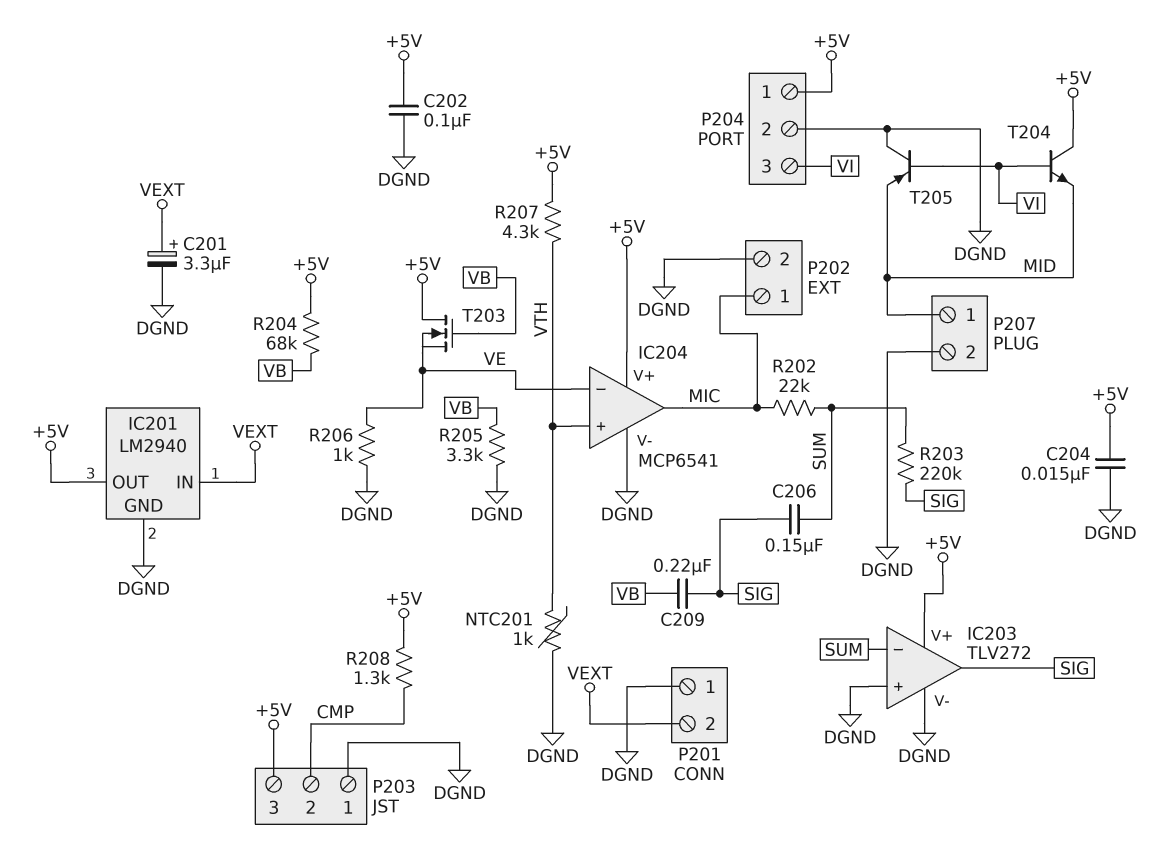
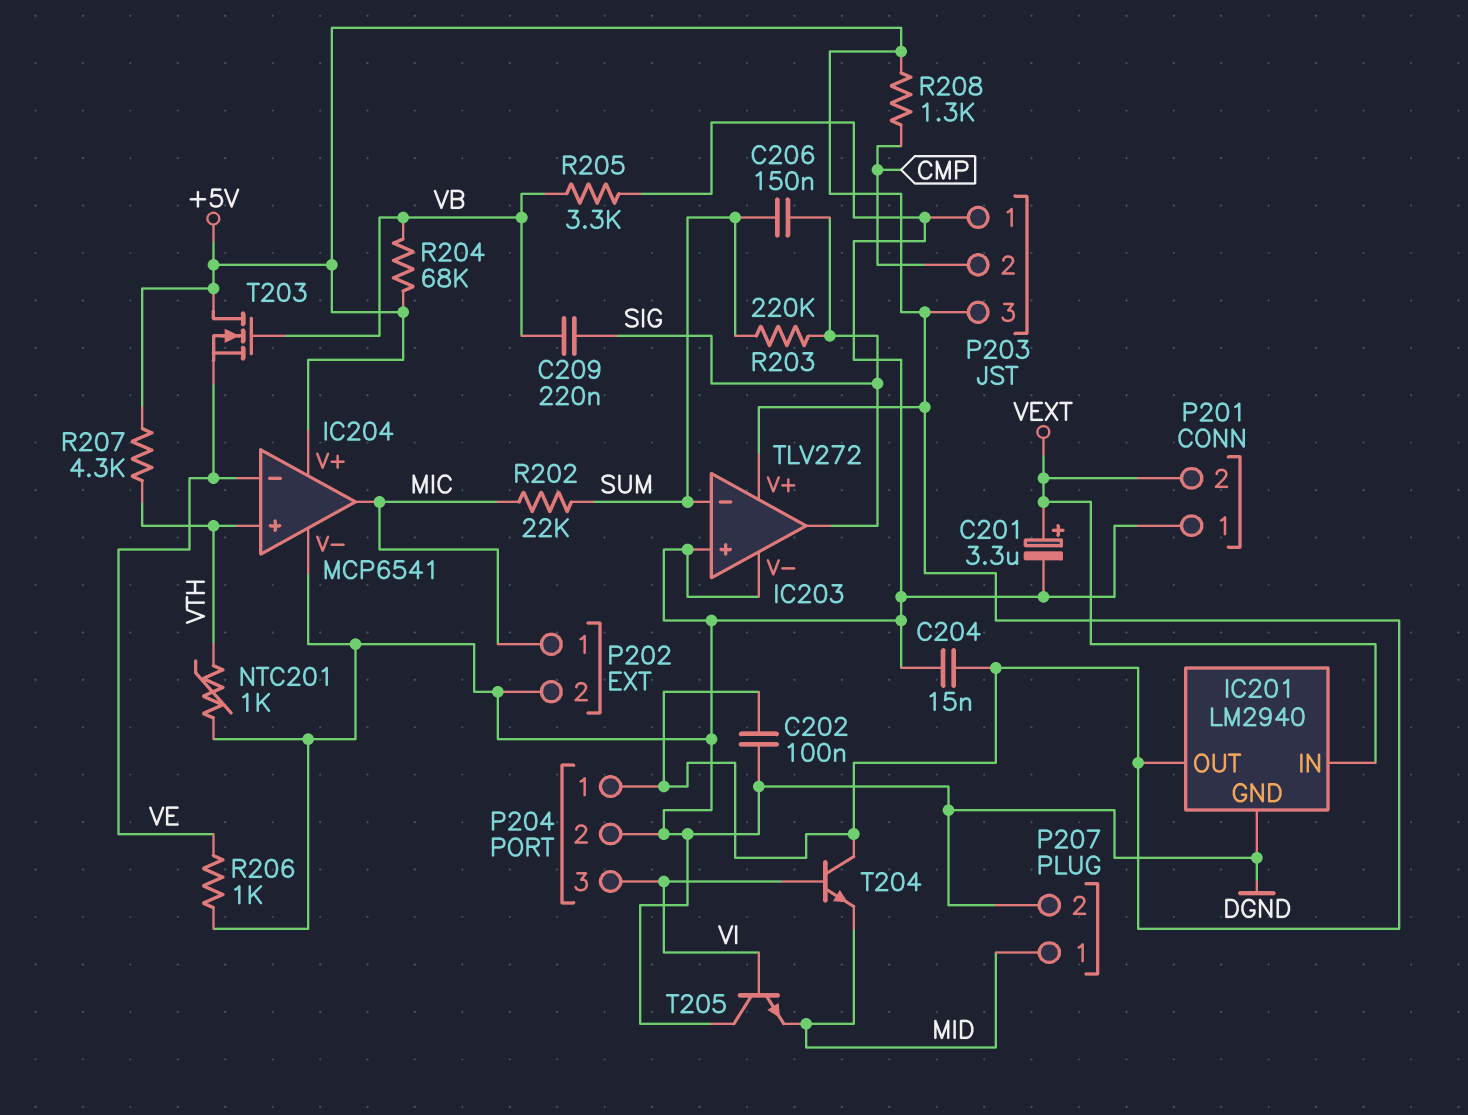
T205: PNP (B VI, C DGND, E MID) -> NPN (B VI, C DGND, E MID)

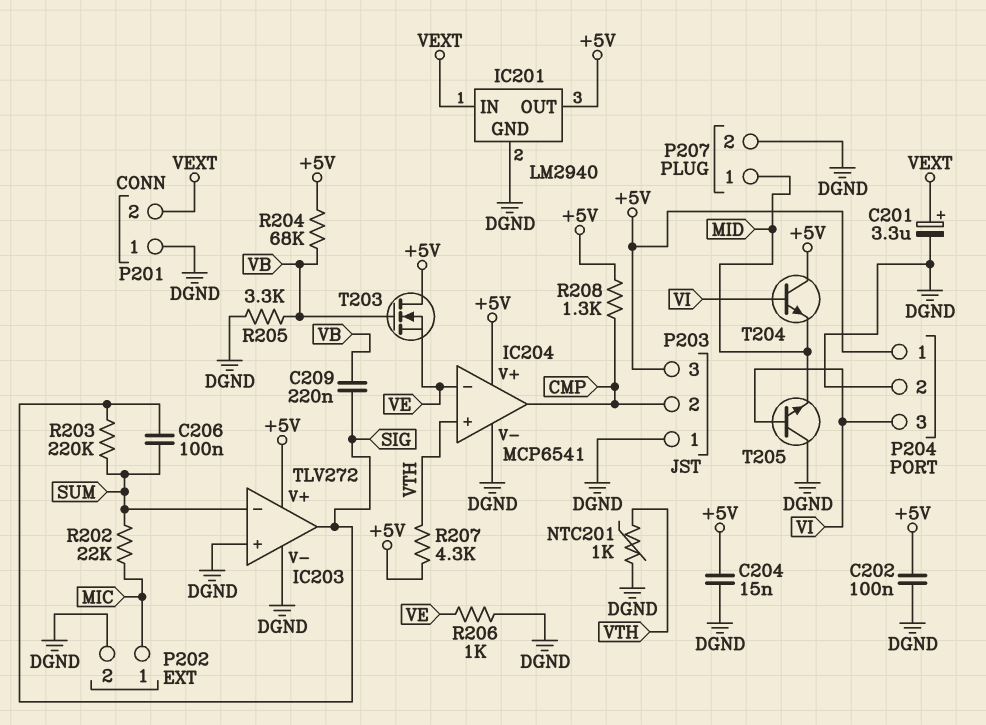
C206: 150nF (SIG, SUM) -> 100nF (SIG, SUM)
IC204 pin out: MIC -> CMP

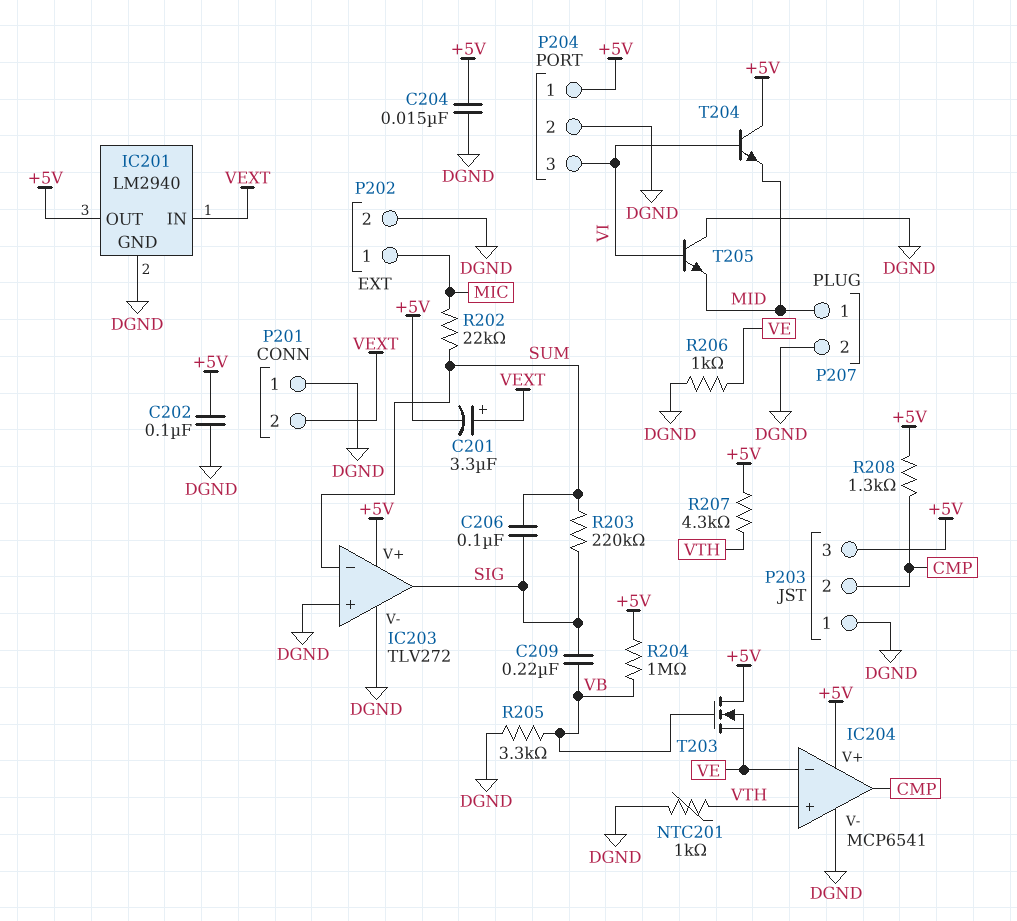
C201: 3.3uF (plus VEXT, minus DGND) -> 3.3uF (plus VEXT, minus +5V)
R204: 68k (+5V, VB) -> 1M (+5V, VB)

